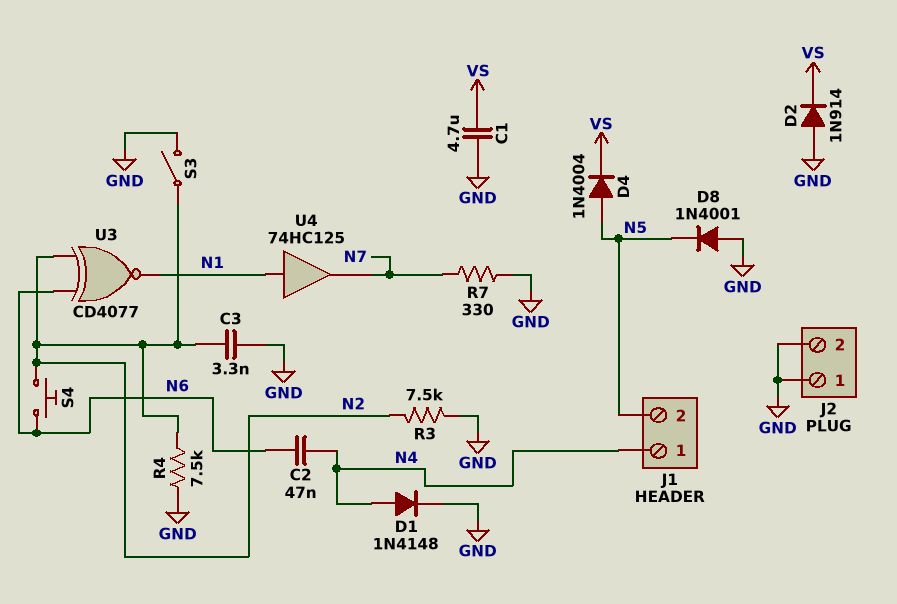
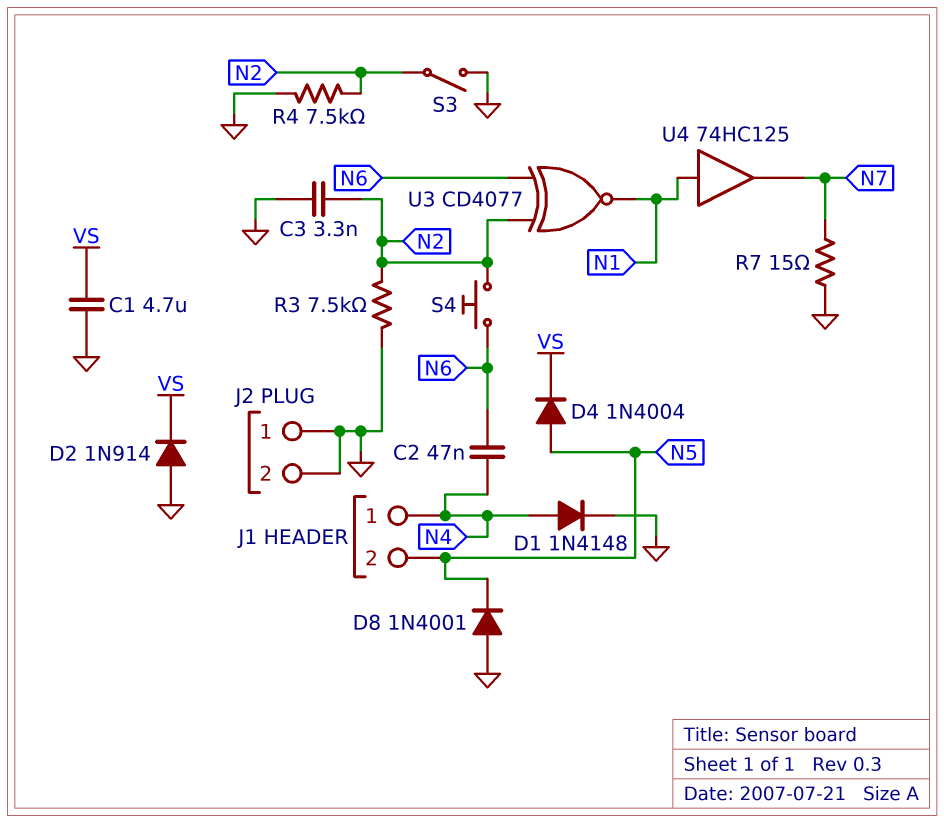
R7: 330 (GND, N7) -> 15 (GND, N7)

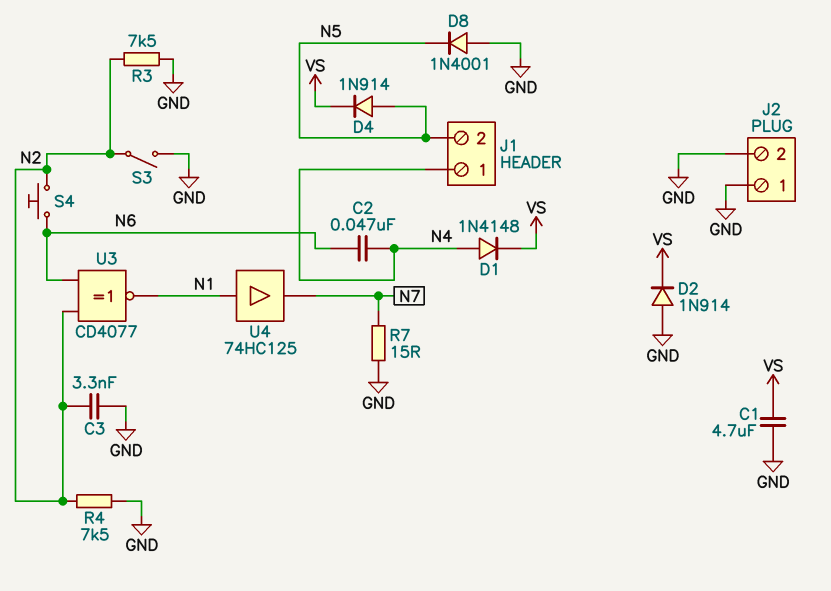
D1: diode 1N4148 (A N4, K GND) -> diode 1N4148 (A N4, K VS)
D4: diode 1N4004 (A N5, K VS) -> diode 1N914 (A N5, K VS)

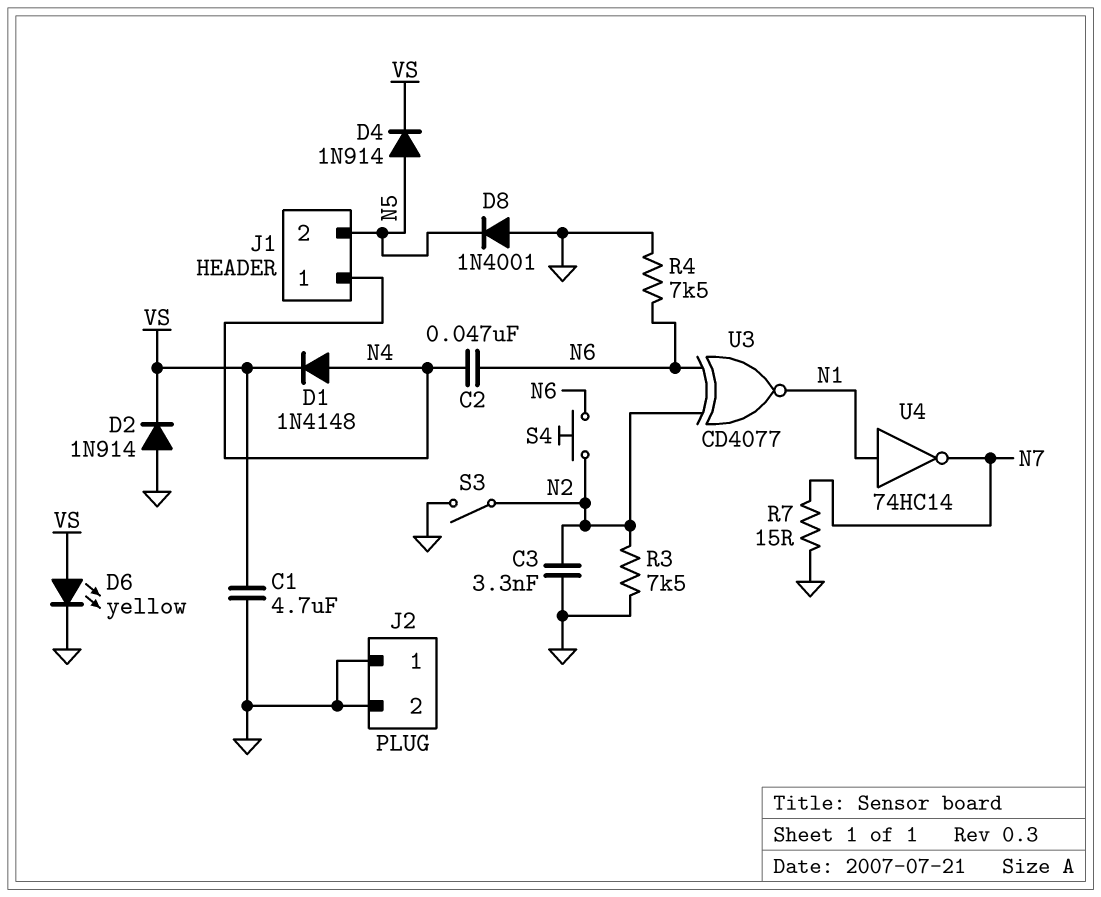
D6: none -> LED yellow (A VS, K GND)
R4: 7.5k (GND, N2) -> 7.5k (GND, N6)
U4: buffer 74HC125 (in N1, out N7) -> NOT 74HC14 (in N1, out N7)

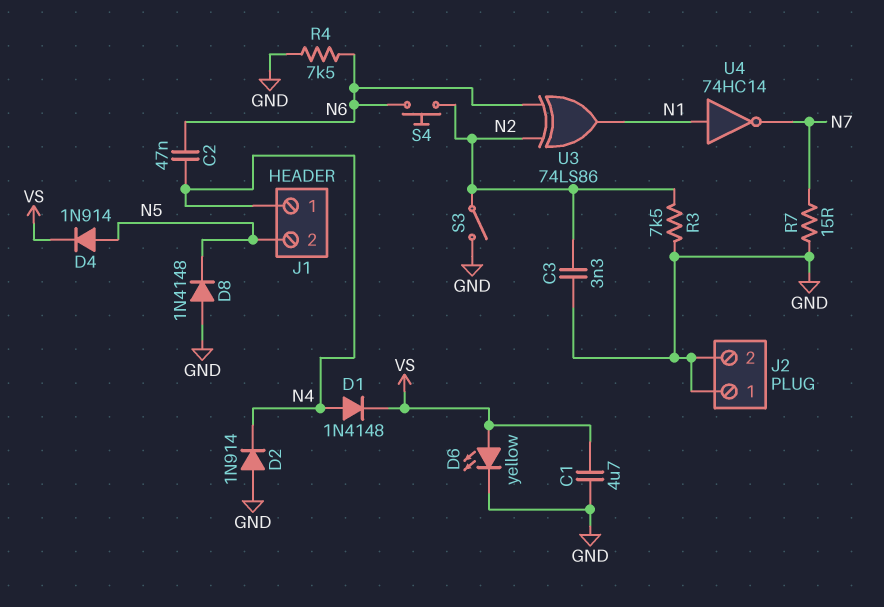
D2: diode 1N914 (A GND, K VS) -> diode 1N914 (A GND, K N4)
D8: diode 1N4001 (A GND, K N5) -> diode 1N4148 (A GND, K N5)
U3: XNOR CD4077 (in N2, in N6, out N1) -> XOR 74LS86 (in N2, in N6, out N1)

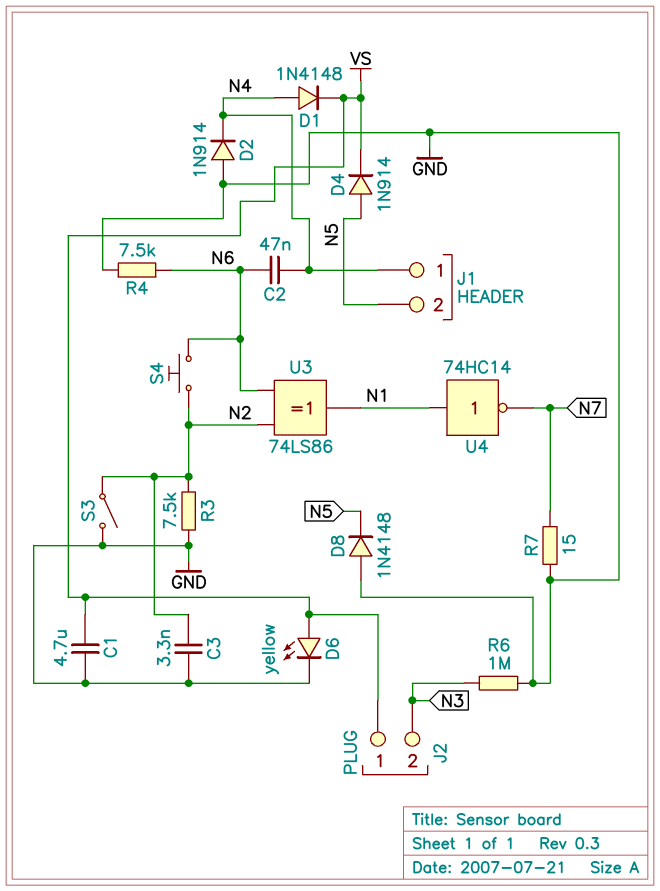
J2 pin 1: GND -> VS
J2 pin 2: GND -> N3
R6: none -> 1M (GND, N3)

